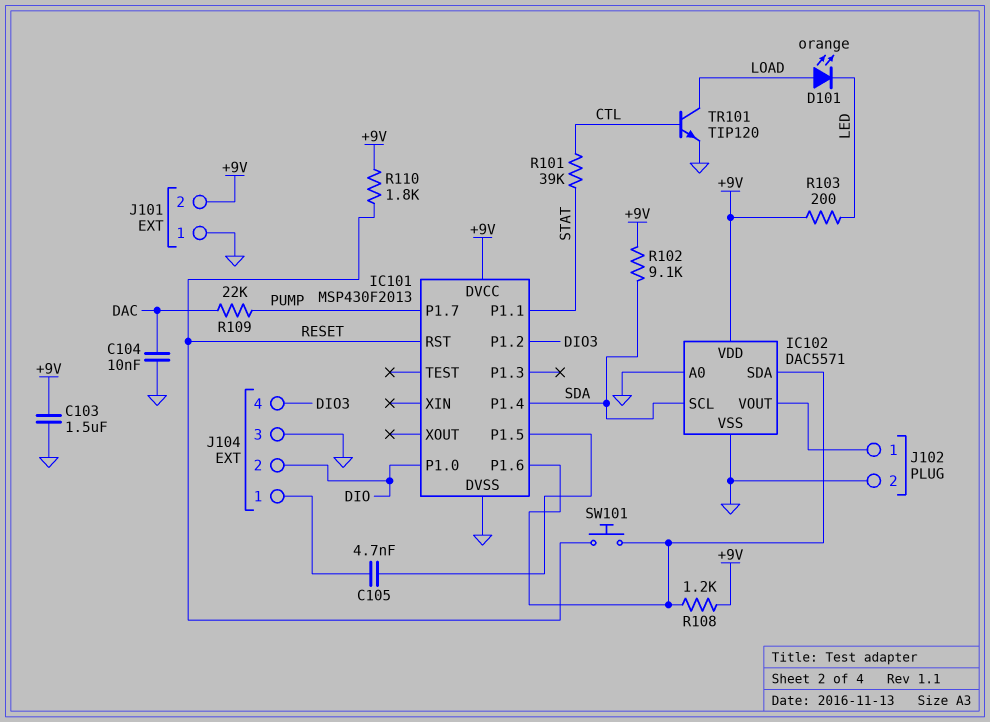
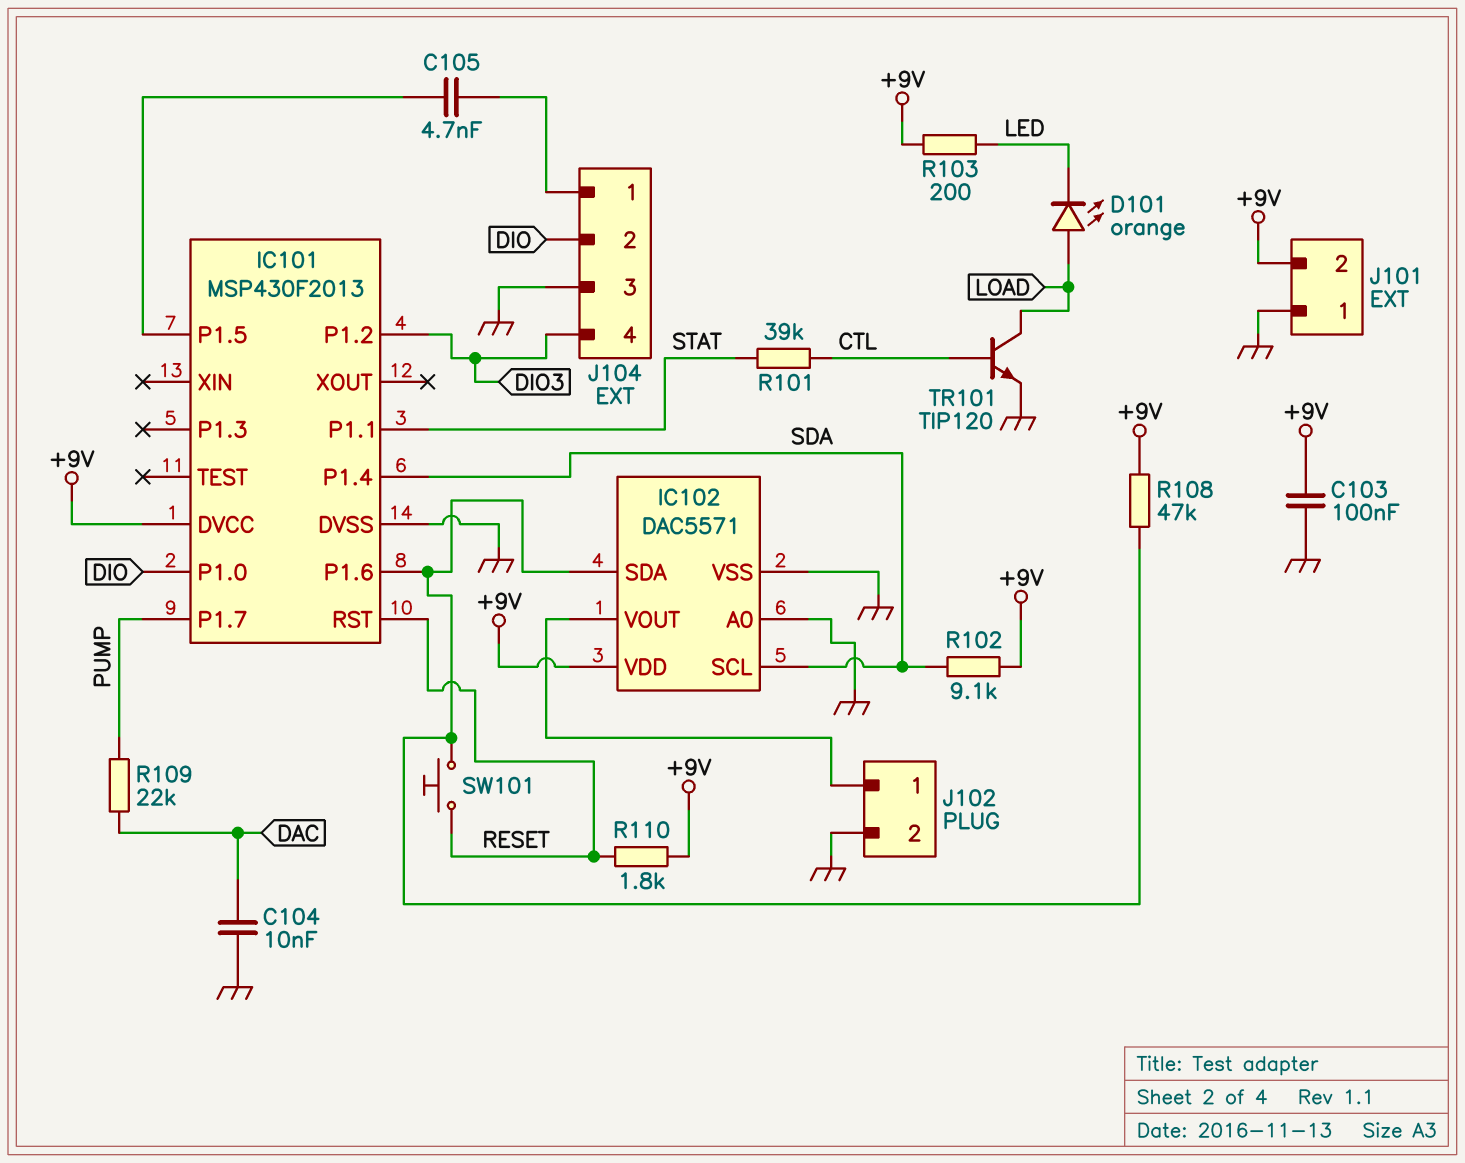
C103: 1.5uF (+9V, GND) -> 100nF (+9V, GND)
R108: 1.2k (+9V, IC101/P1.6) -> 47k (+9V, IC101/P1.6)

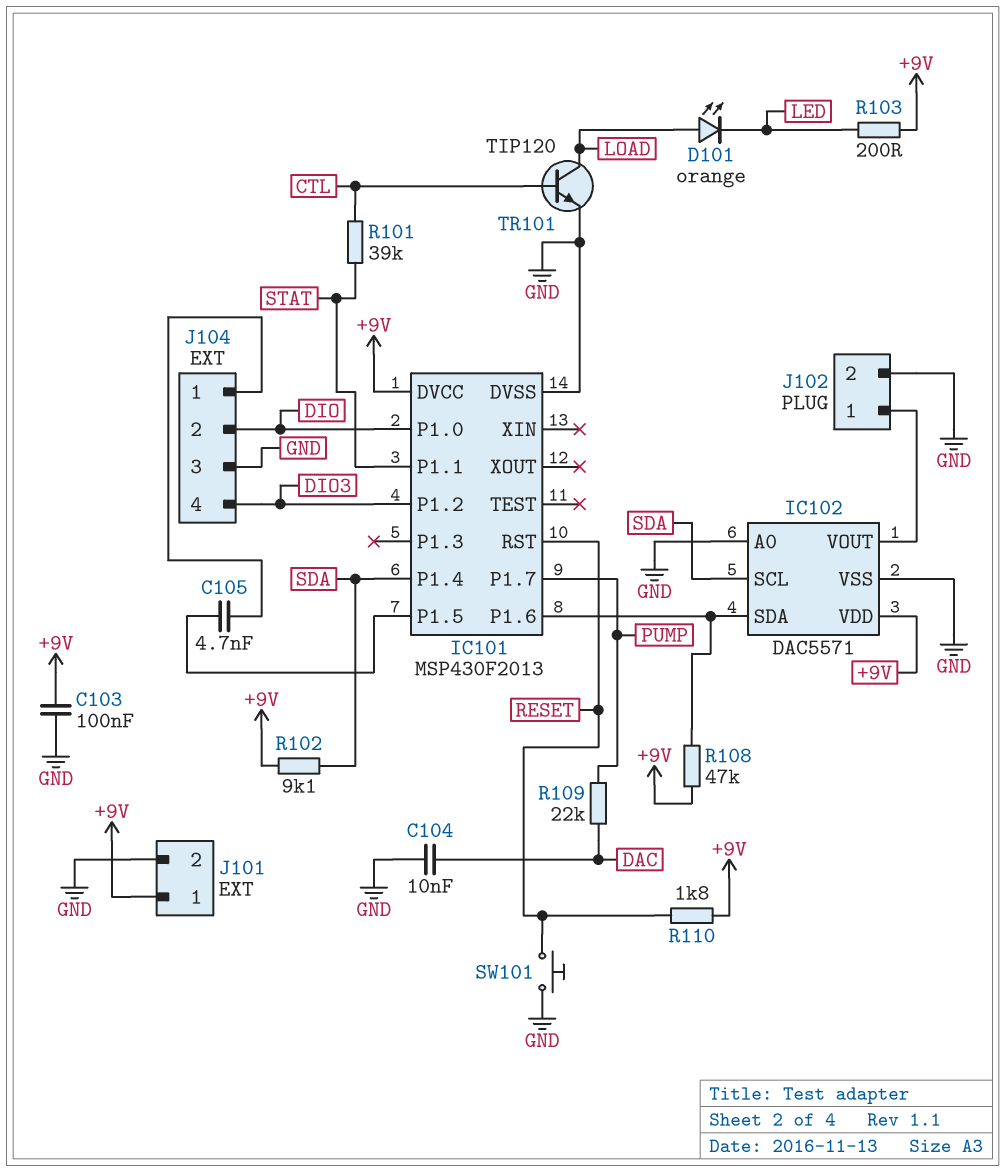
J101 pin 1: GND -> +9V
J101 pin 2: +9V -> GND
SW101: button (IC101/P1.6, RESET) -> button (GND, RESET)

